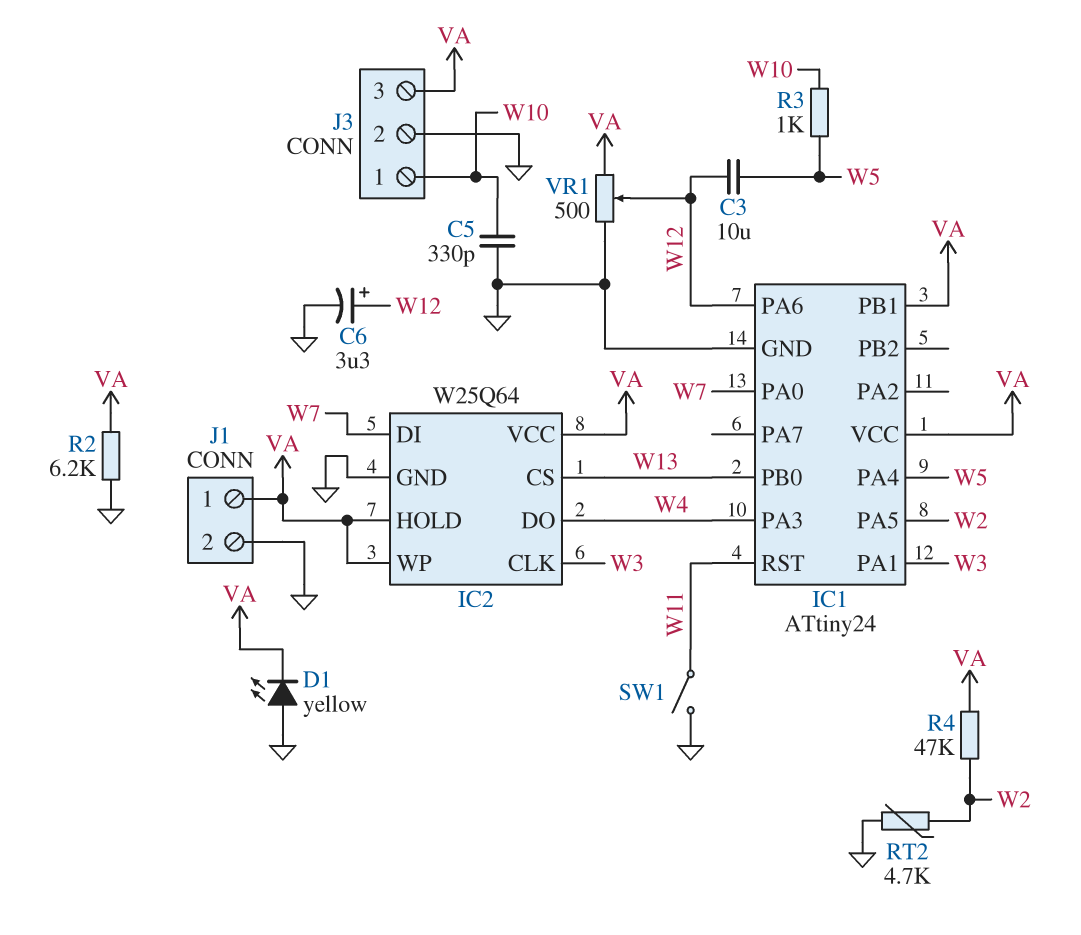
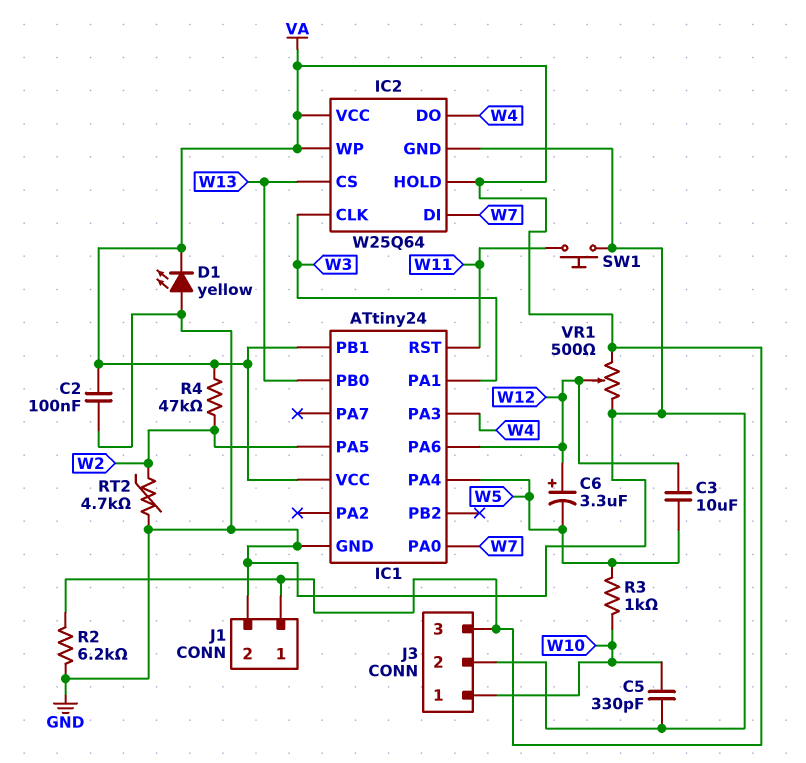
C2: none -> 100nF (GND, VA)
C6: 3.3uF (plus W12, minus GND) -> 3.3uF (plus W12, minus W5)
SW1: switch (GND, W11) -> button (GND, W11)

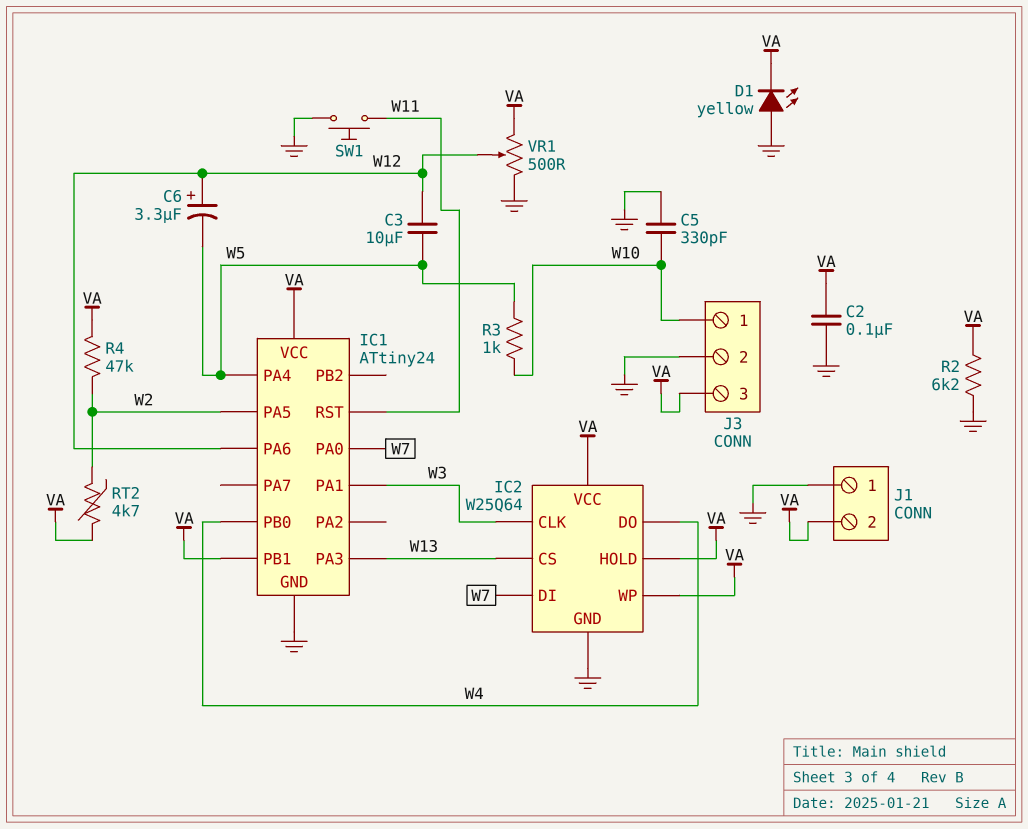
IC1 pin PA3: W4 -> W13
IC1 pin PB0: W13 -> W4
J1 pin 1: VA -> GND
J1 pin 2: GND -> VA
RT2: 4.7k (GND, W2) -> 4.7k (VA, W2)

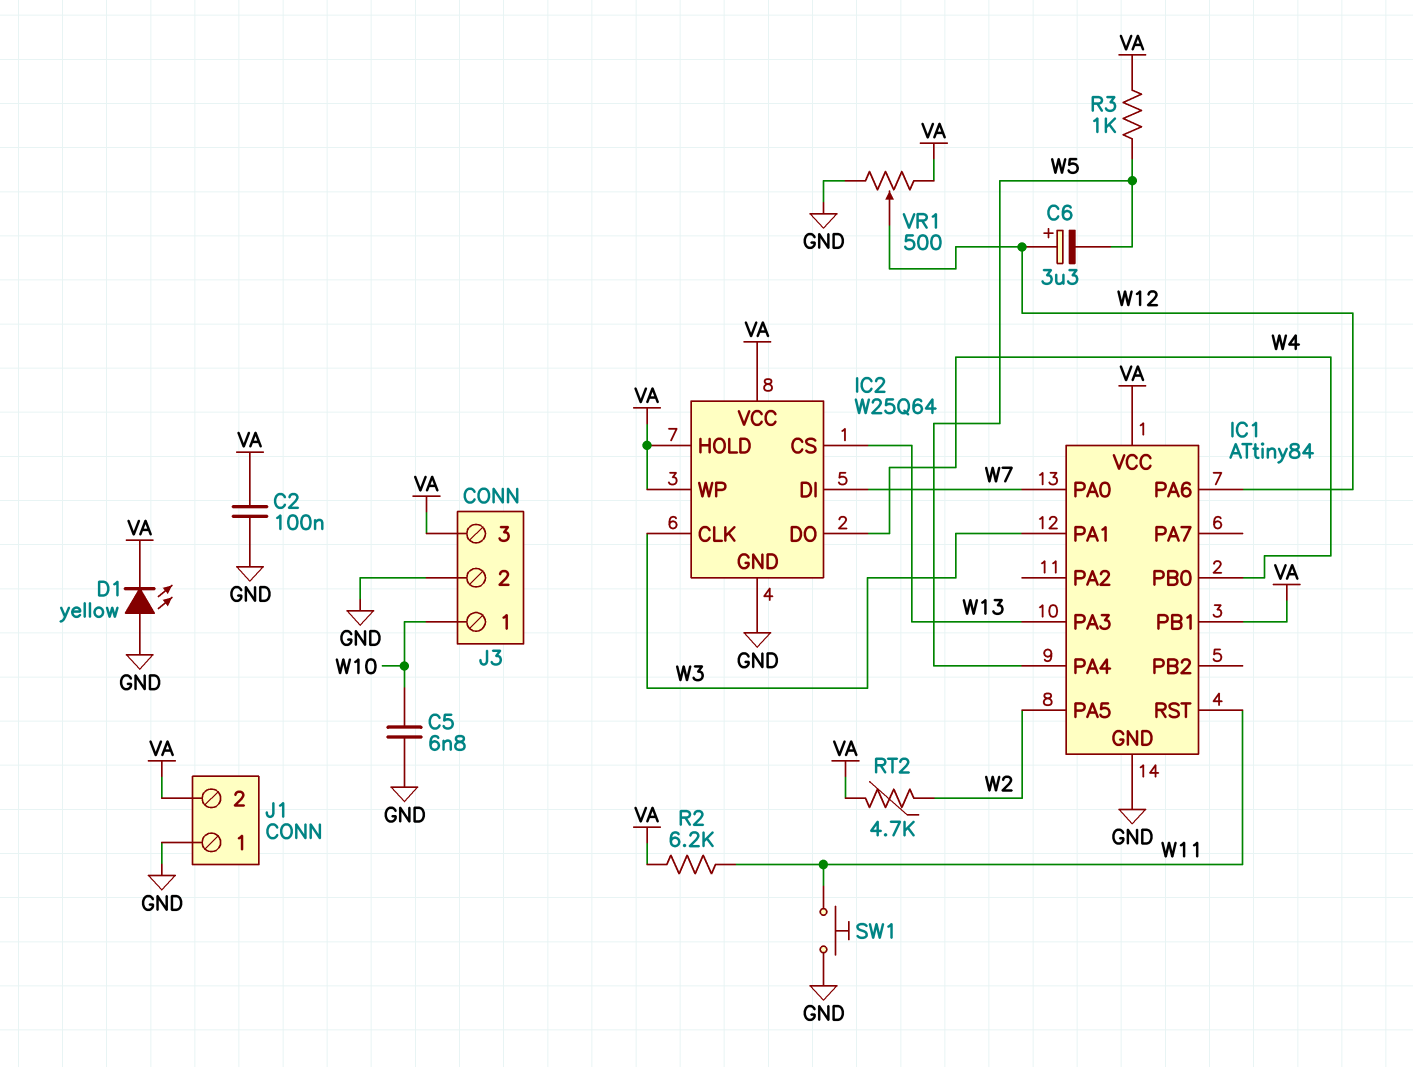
C3: 10uF (W5, W12) -> none
C5: 330pF (GND, W10) -> 6.8nF (GND, W10)
IC1: ATtiny24 -> ATtiny84
R2: 6.2k (GND, VA) -> 6.2k (VA, W11)
R3: 1k (W5, W10) -> 1k (VA, W5)
R4: 47k (VA, W2) -> none

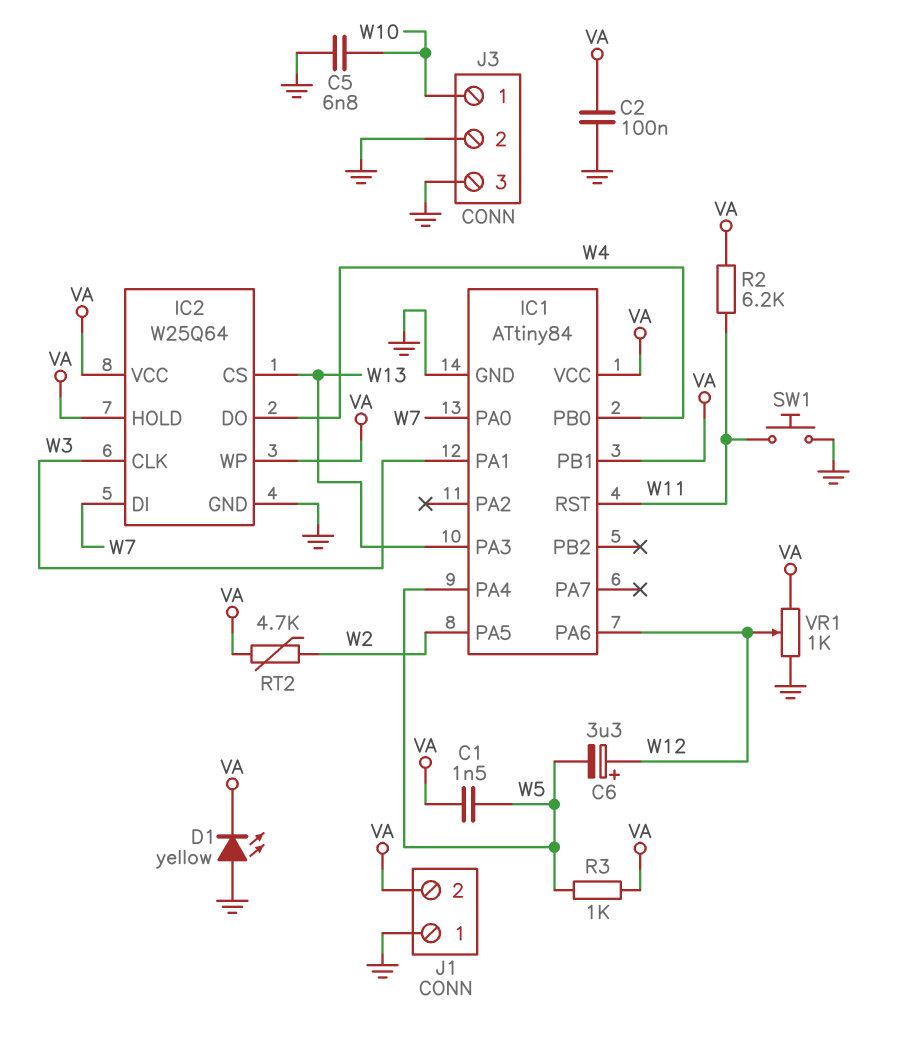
C1: none -> 1.5nF (VA, W5)
J3 pin 3: VA -> GND
VR1: 500 (GND, VA, wiper W12) -> 1k (GND, VA, wiper W12)

